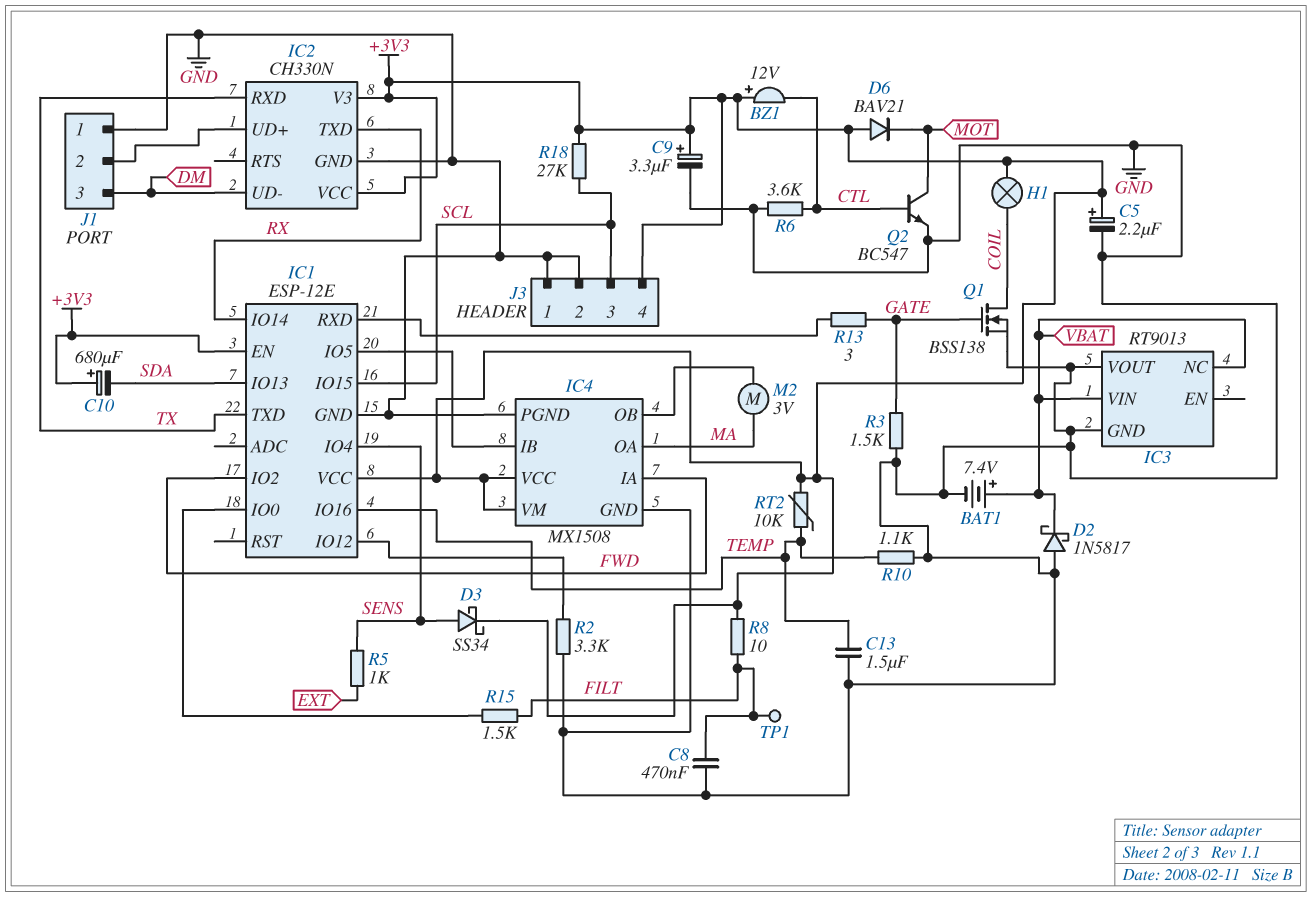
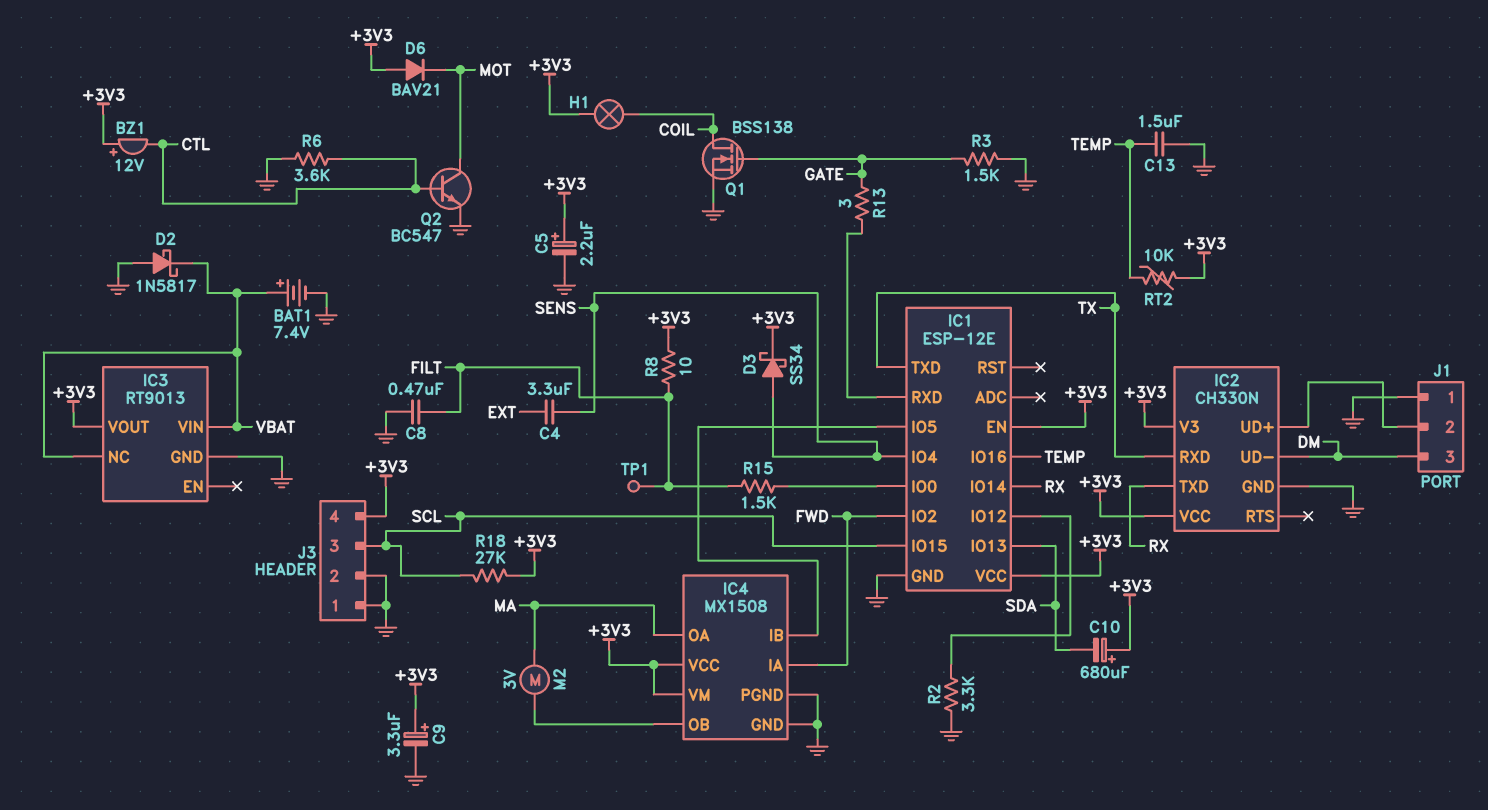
C4: none -> 3.3uF (EXT, SENS)
IC3 pin VOUT: GND -> +3V3
R5: 1k (EXT, SENS) -> none
R10: 1.1k (GND, TEMP) -> none

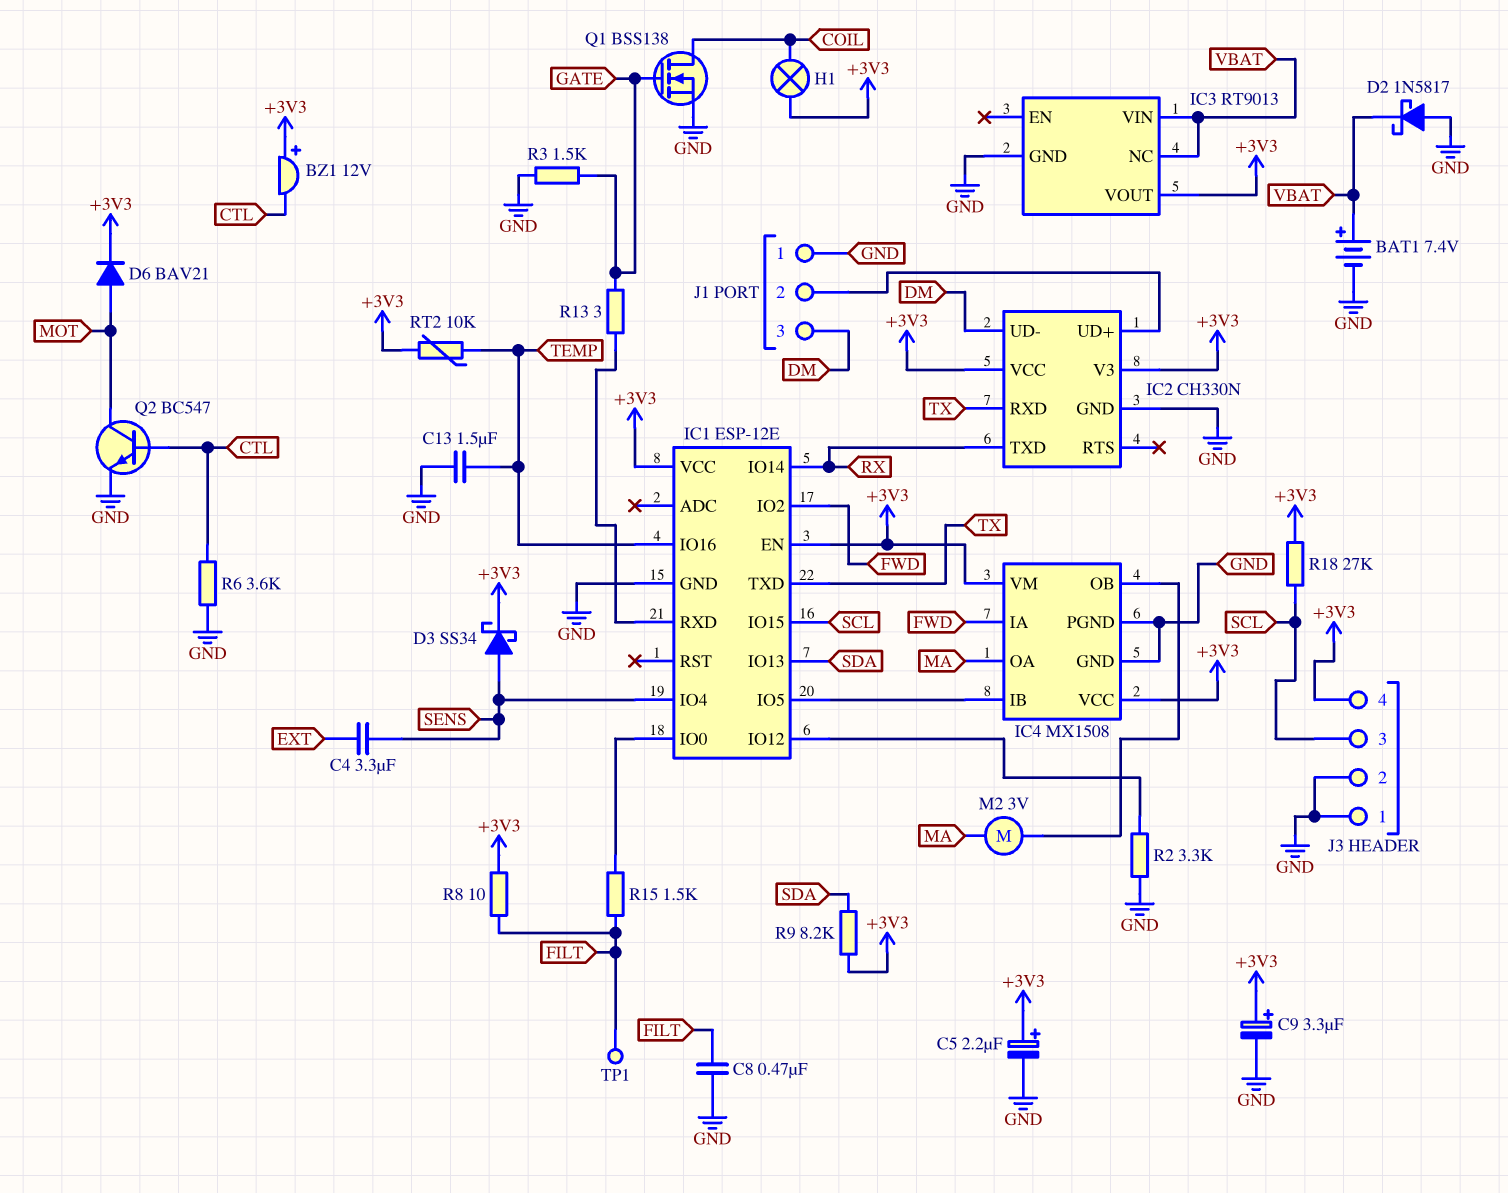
C10: 680uF (plus +3V3, minus SDA) -> none
D6: diode BAV21 (A +3V3, K MOT) -> diode BAV21 (A MOT, K +3V3)
R9: none -> 8.2k (+3V3, SDA)

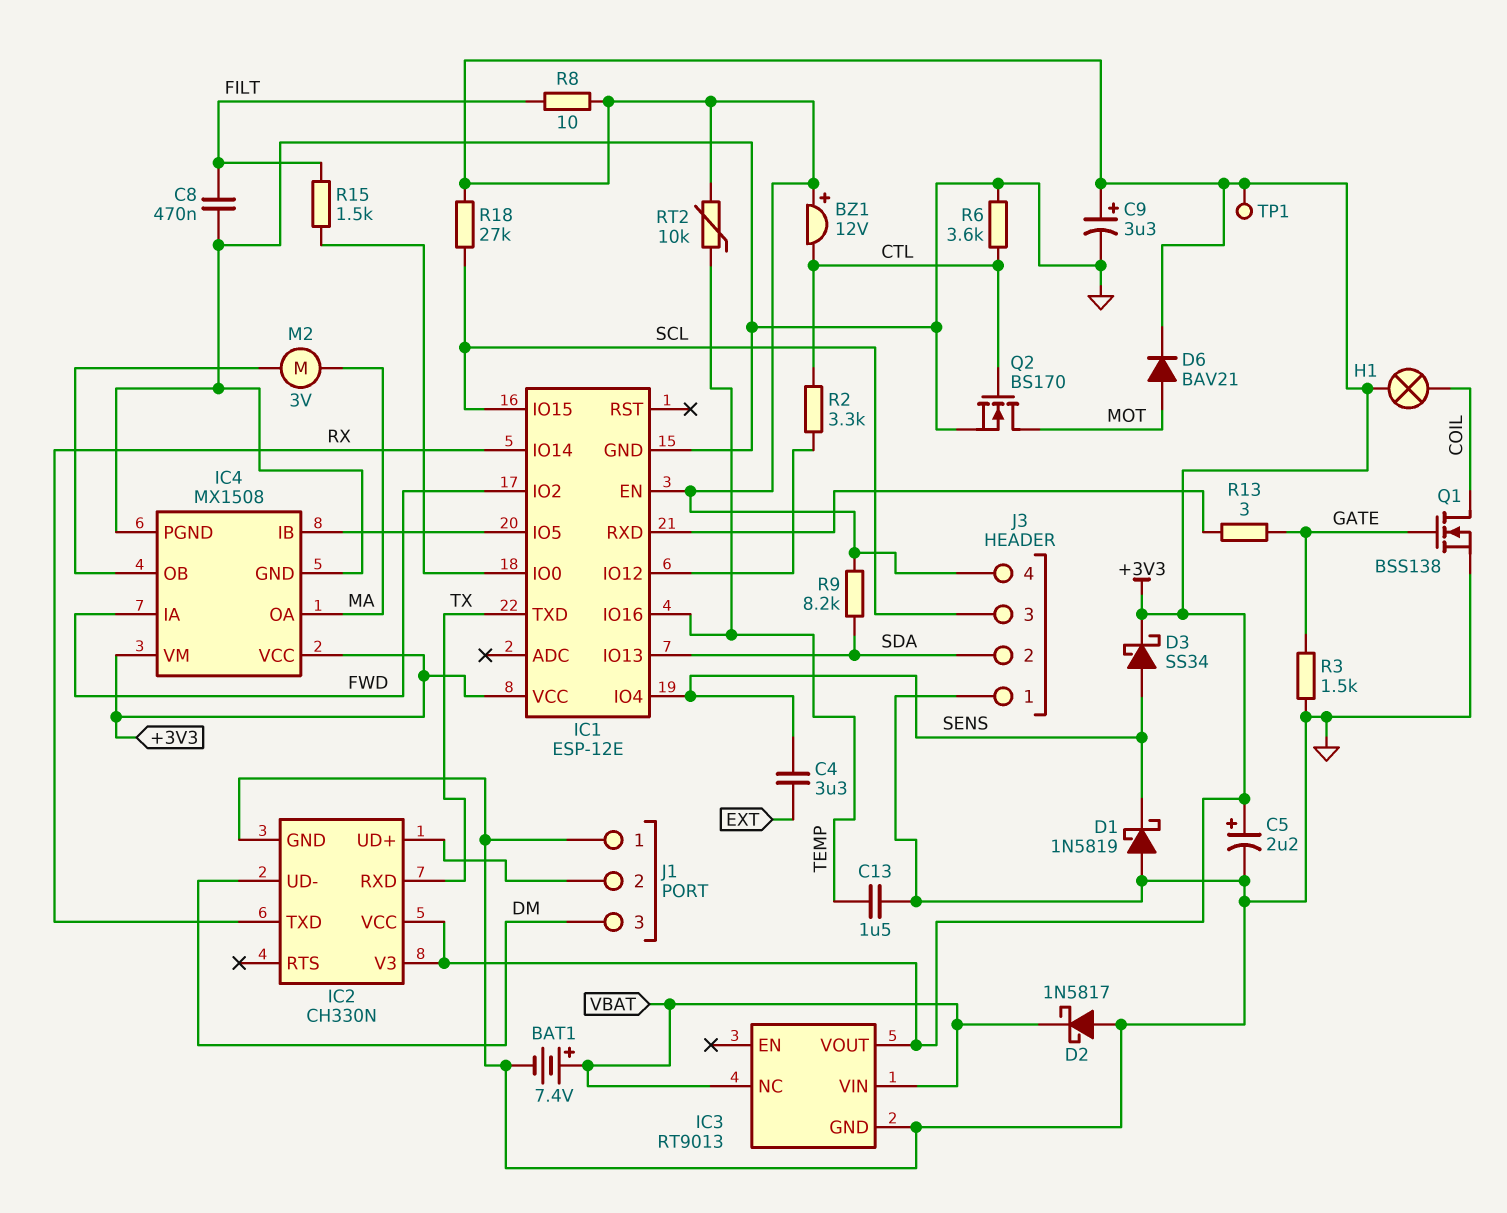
D1: none -> schottky 1N5819 (A GND, K SENS)
J3 pin 2: GND -> SDA
Q2: NPN BC547 (B CTL, C MOT, E GND) -> NMOS BS170 (G CTL, D MOT, S GND)
R2: 3.3k (GND, IC1/IO12) -> 3.3k (CTL, IC1/IO12)
TP1: test point (FILT) -> test point (+3V3)

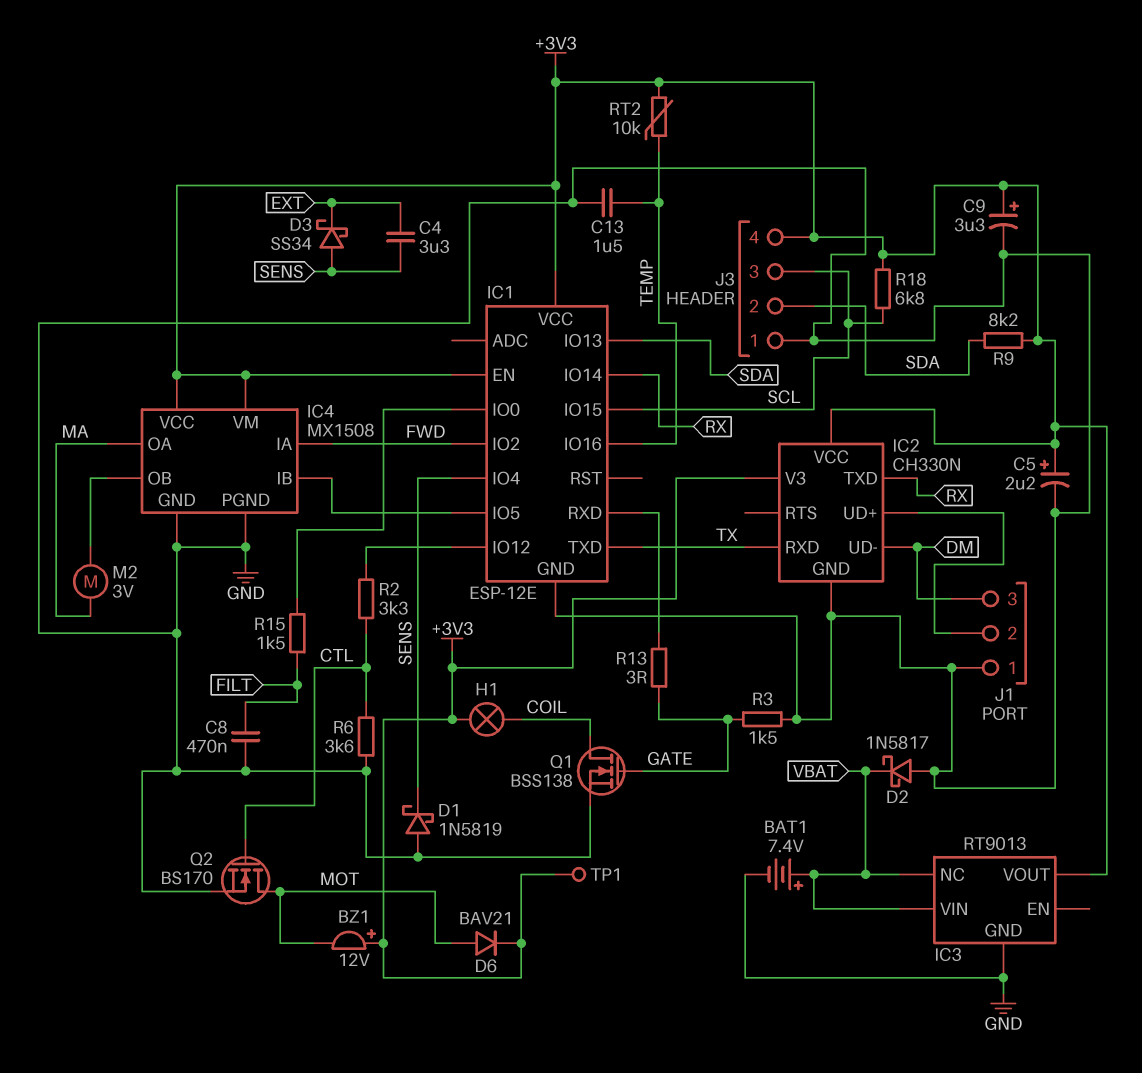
BZ1: buzzer 12V (plus +3V3, minus CTL) -> buzzer 12V (plus +3V3, minus MOT)
D3: schottky SS34 (A SENS, K +3V3) -> schottky SS34 (A SENS, K EXT)
R8: 10 (+3V3, FILT) -> none
R18: 27k (+3V3, SCL) -> 6.8k (+3V3, SCL)

